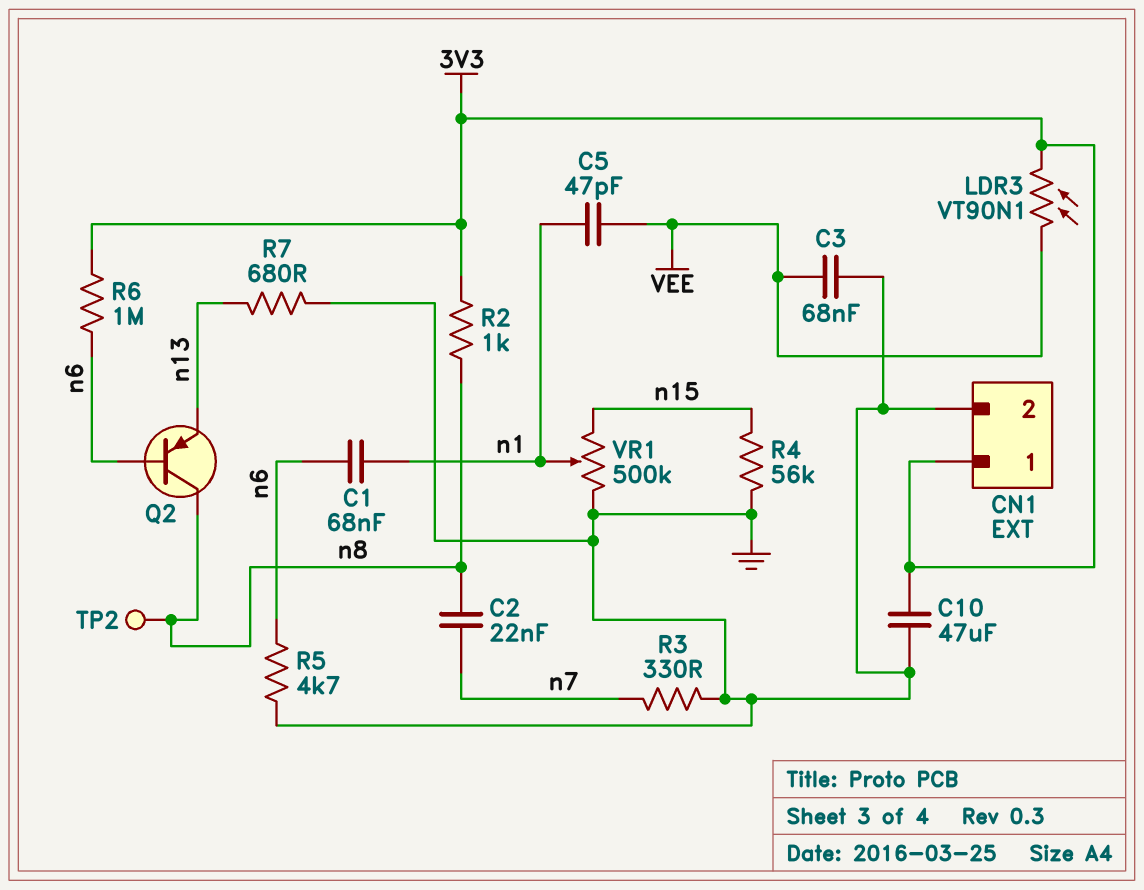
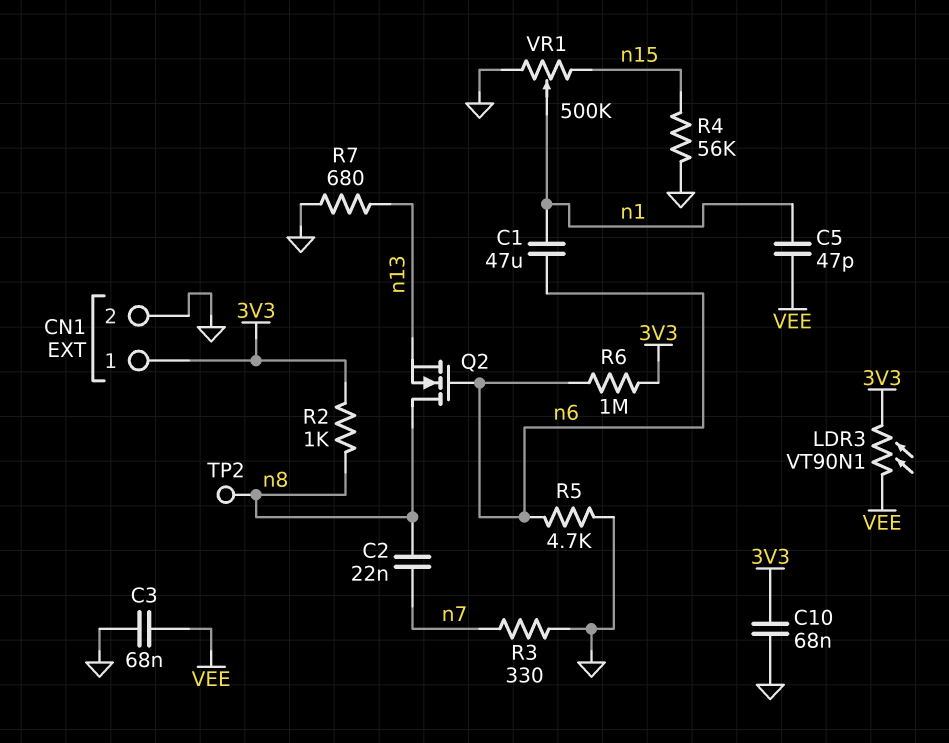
C1: 68nF (n1, n6) -> 47uF (n1, n6)
C10: 47uF (3V3, GND) -> 68nF (3V3, GND)
Q2: PNP (B n6, C n8, E n13) -> NMOS (G n6, D n8, S n13)

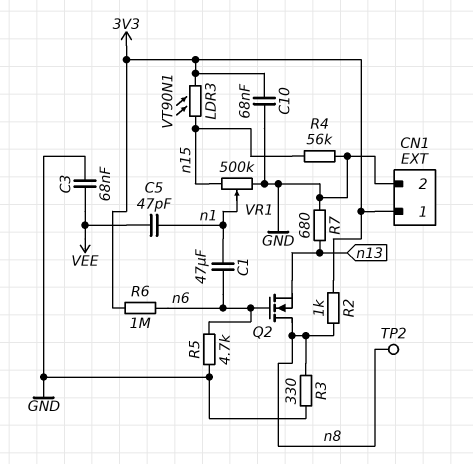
C2: 22nF (n7, n8) -> none
LDR3: VT90N1 (3V3, VEE) -> VT90N1 (3V3, n15)
R3: 330 (GND, n7) -> 330 (GND, n8)

